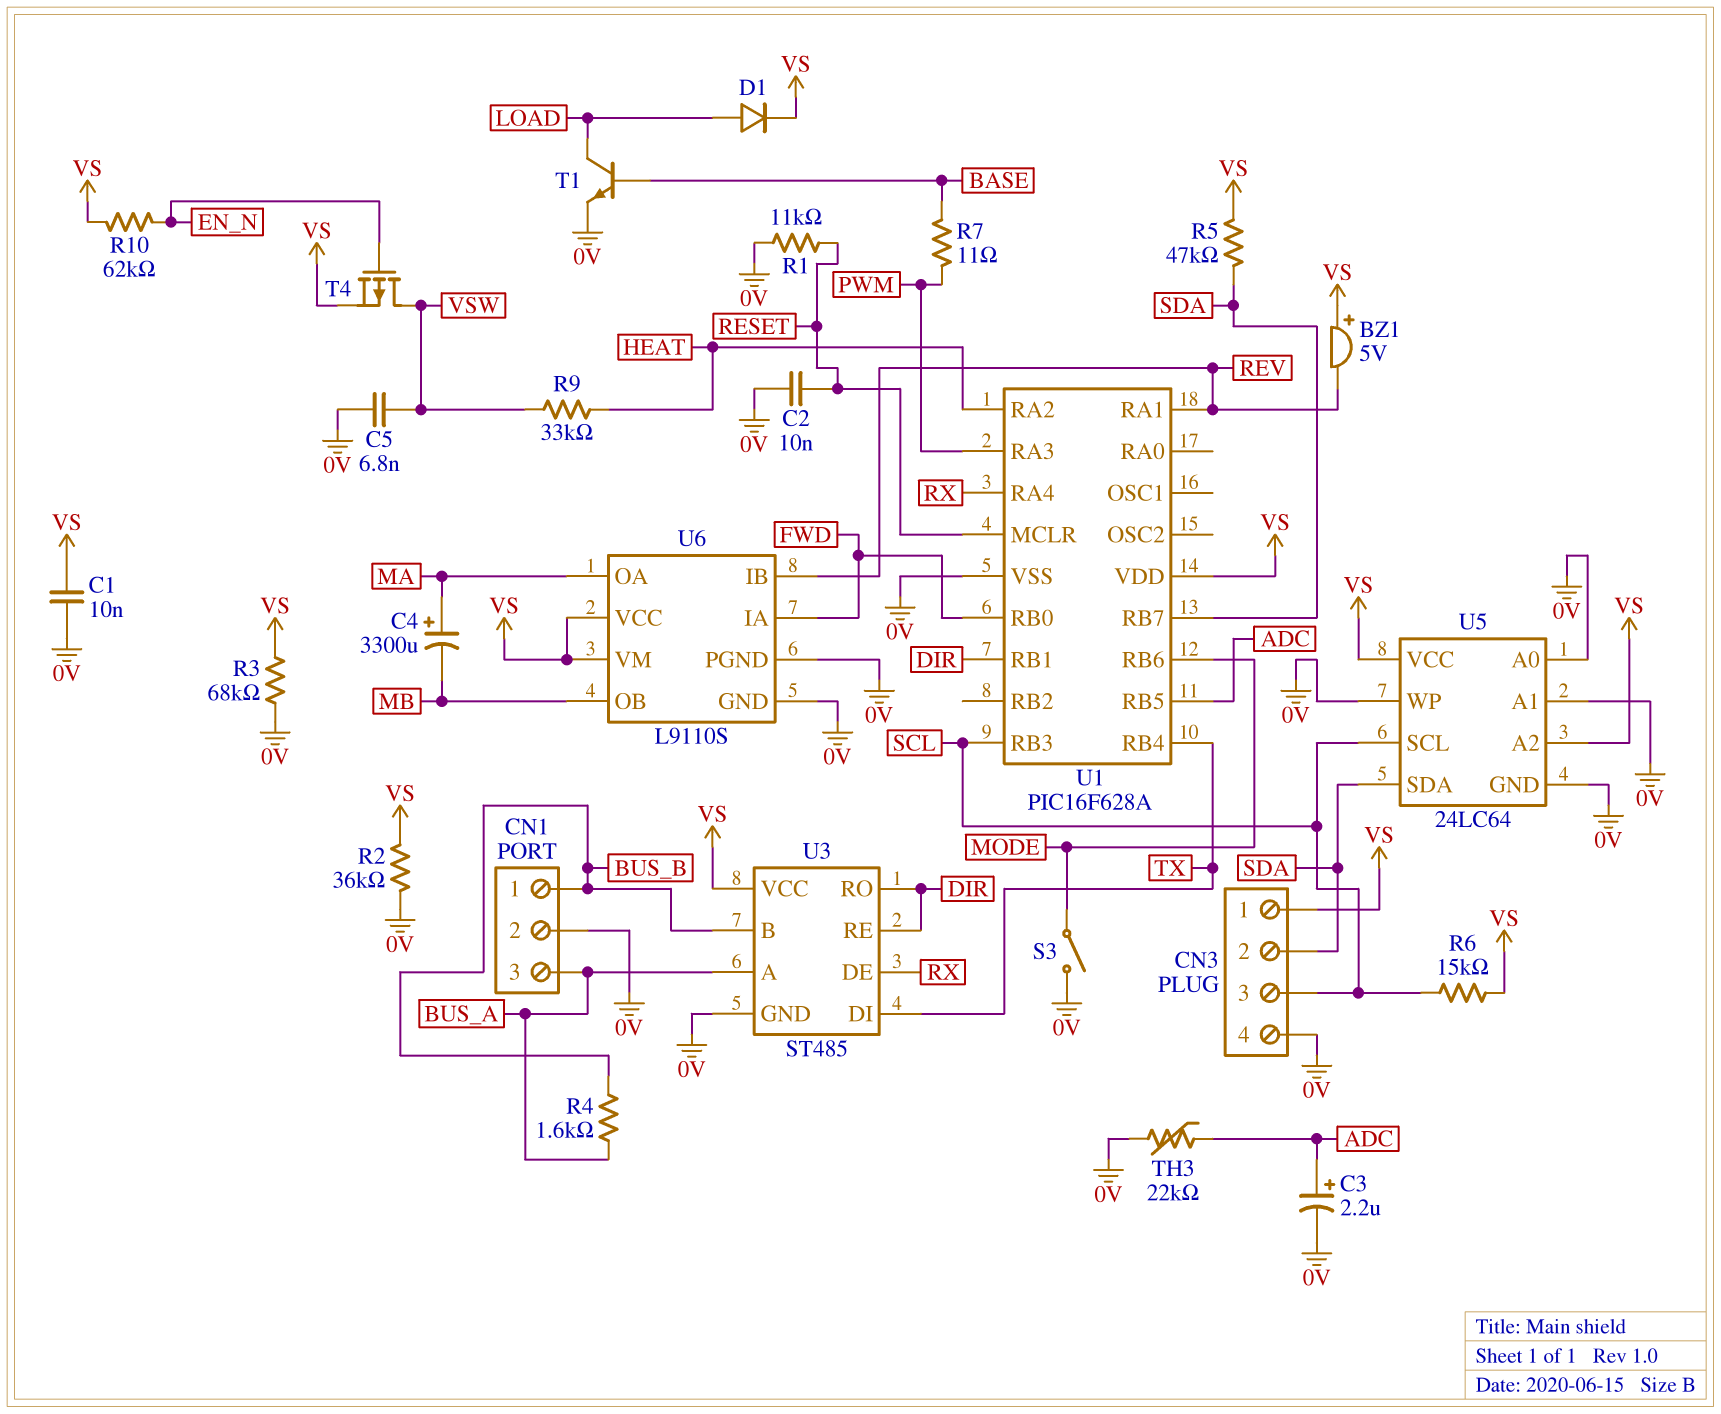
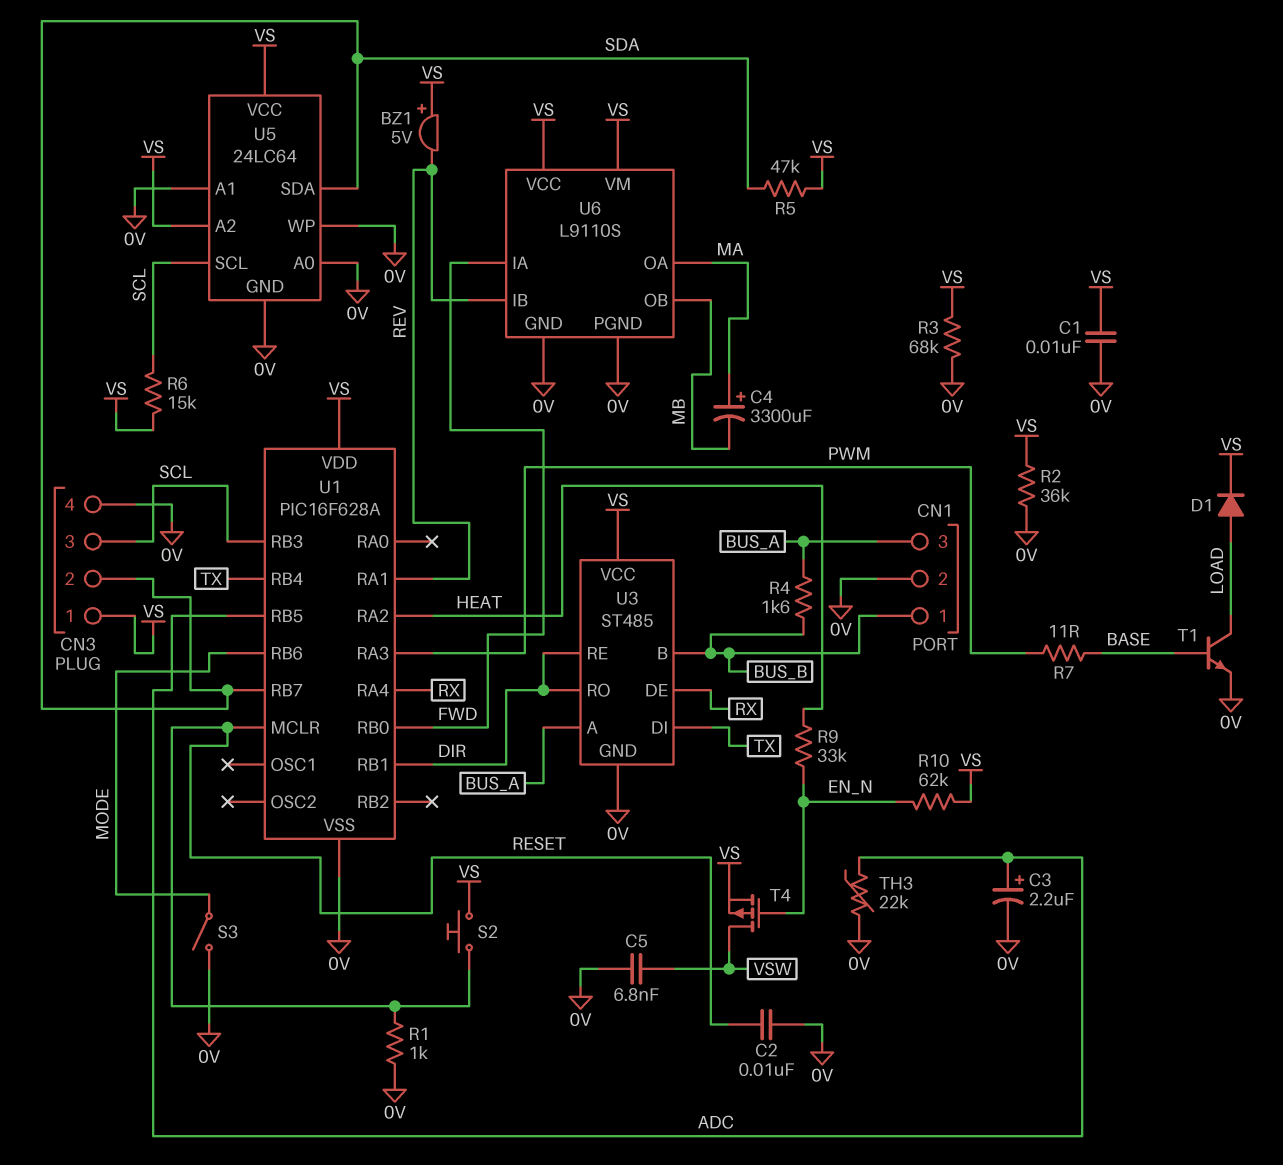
R1: 11k (0V, RESET) -> 1k (0V, RESET)
R9: 33k (HEAT, VSW) -> 33k (EN_N, HEAT)
S2: none -> button (RESET, VS)

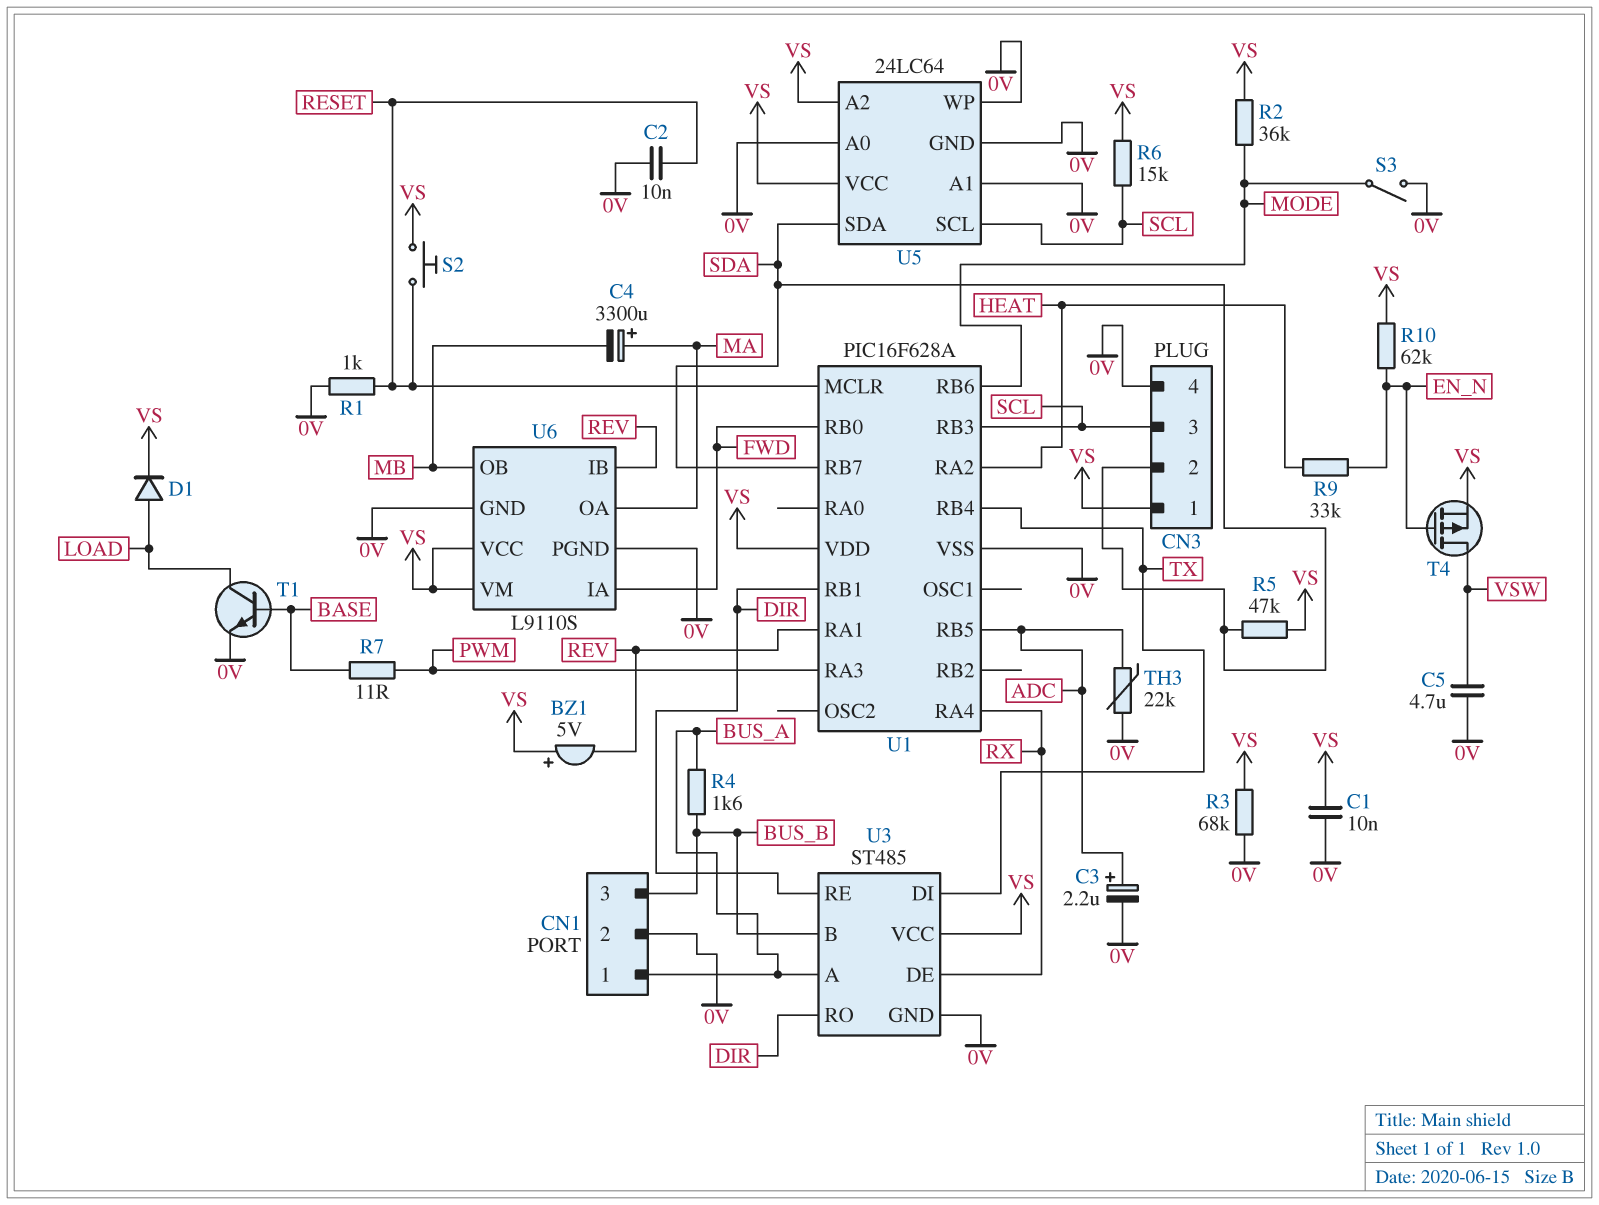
C5: 6.8nF (0V, VSW) -> 4.7uF (0V, VSW)
CN1 pin 1: BUS_B -> BUS_A
CN1 pin 3: BUS_A -> BUS_B
R2: 36k (0V, VS) -> 36k (MODE, VS)

